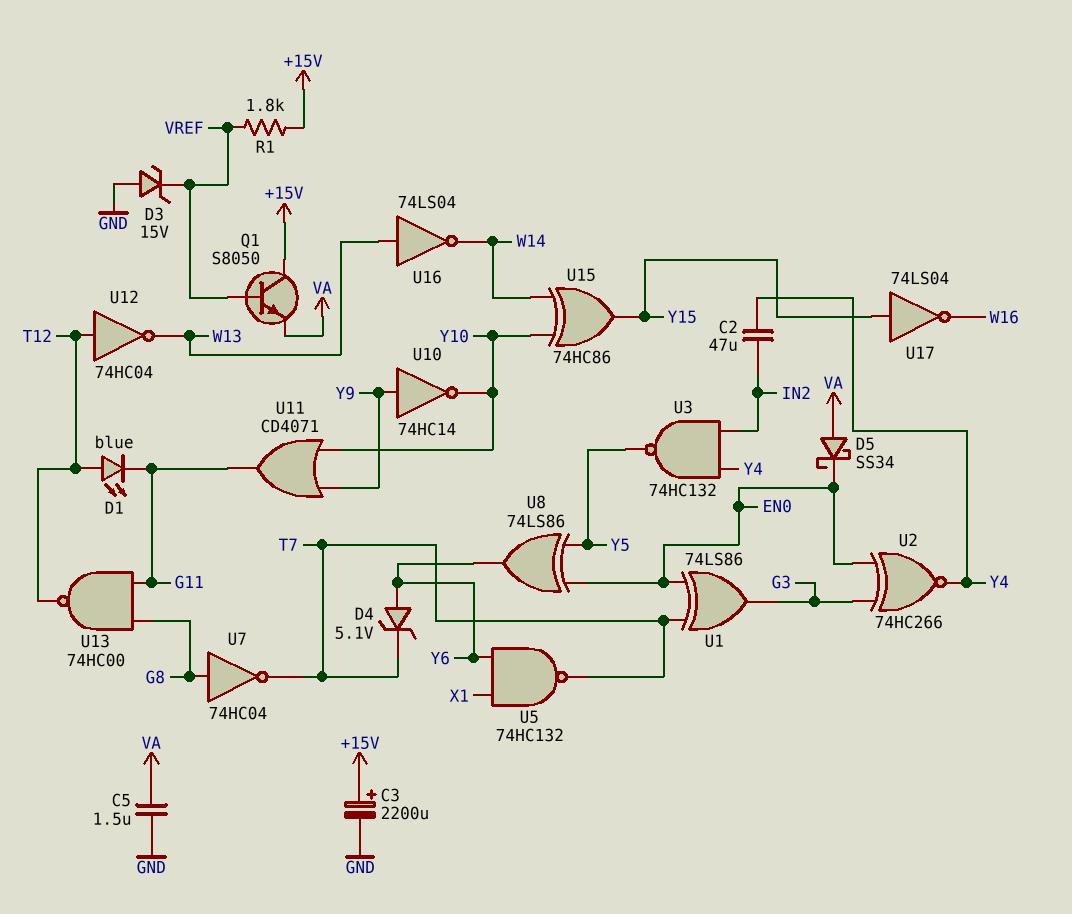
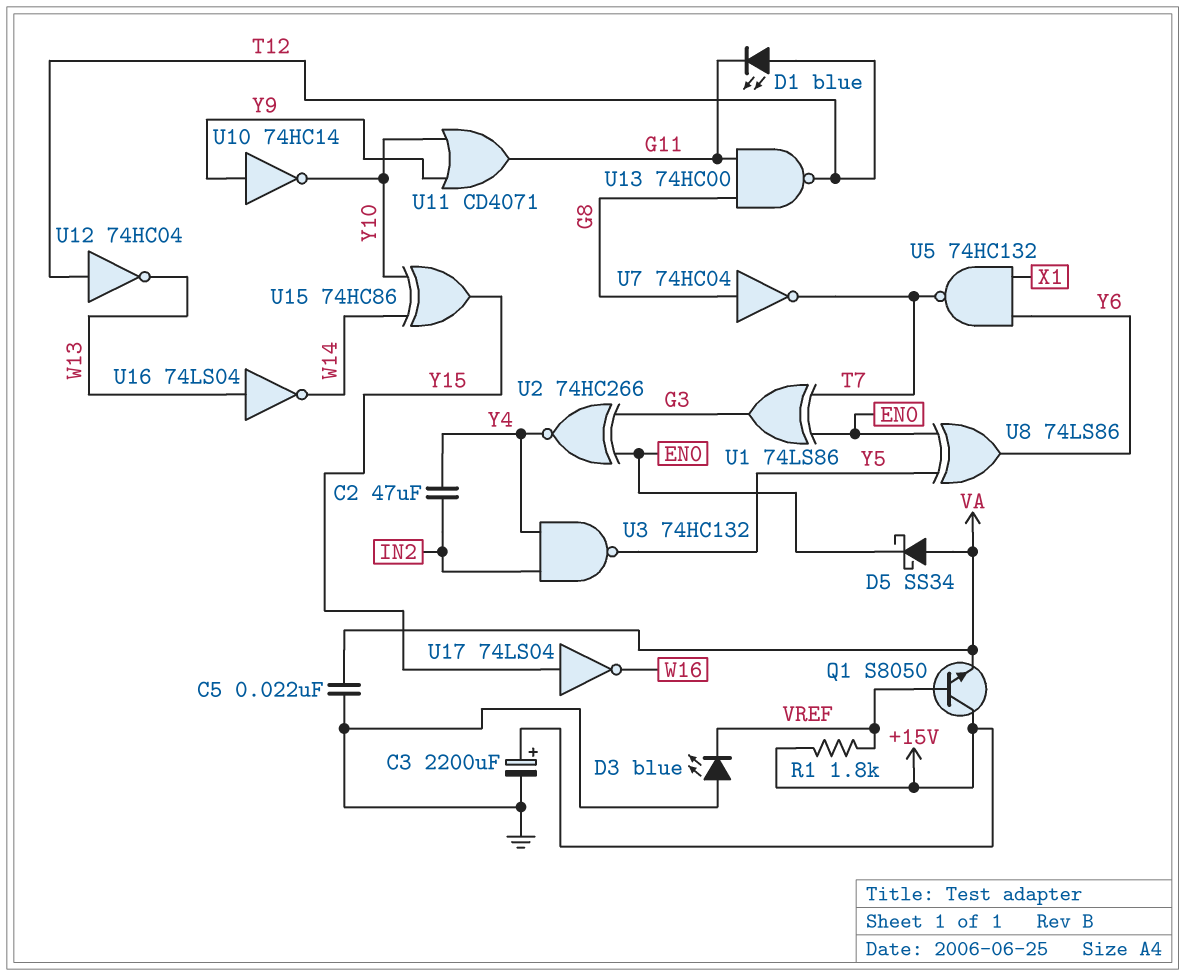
C5: 1.5uF (GND, VA) -> 22nF (GND, VA)
D3: zener 15V (A GND, K VREF) -> LED blue (A GND, K VREF)
D4: zener 5.1V (A Y6, K T7) -> none

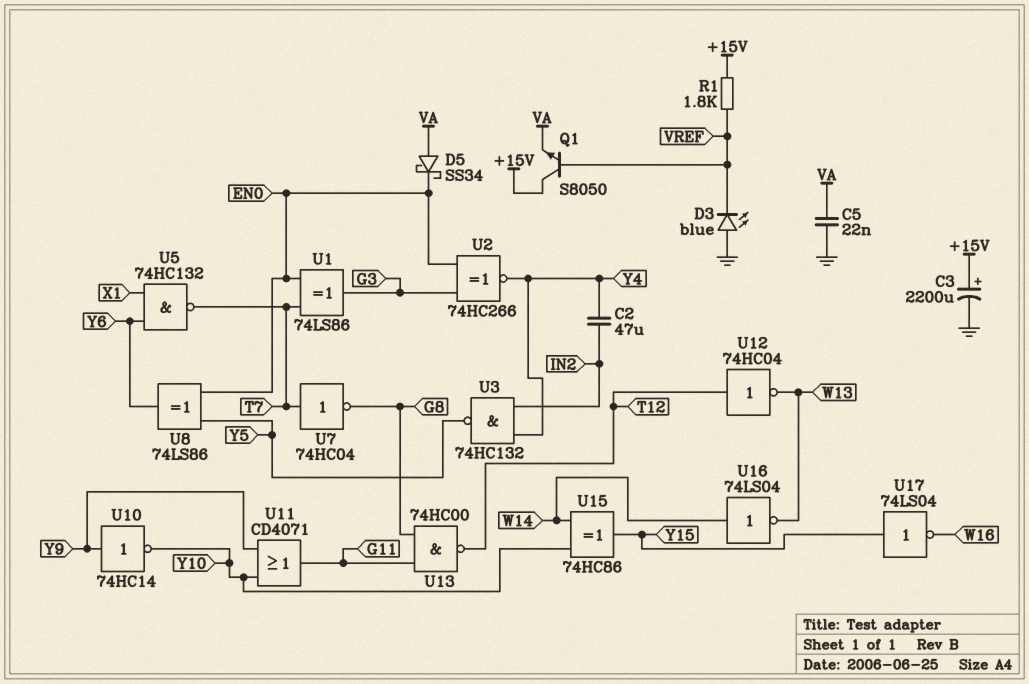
D1: LED blue (A T12, K G11) -> none
U7: NOT 74HC04 (in G8, out T7) -> NOT 74HC04 (in T7, out G8)
U16: NOT 74LS04 (in W13, out W14) -> NOT 74LS04 (in W14, out W13)

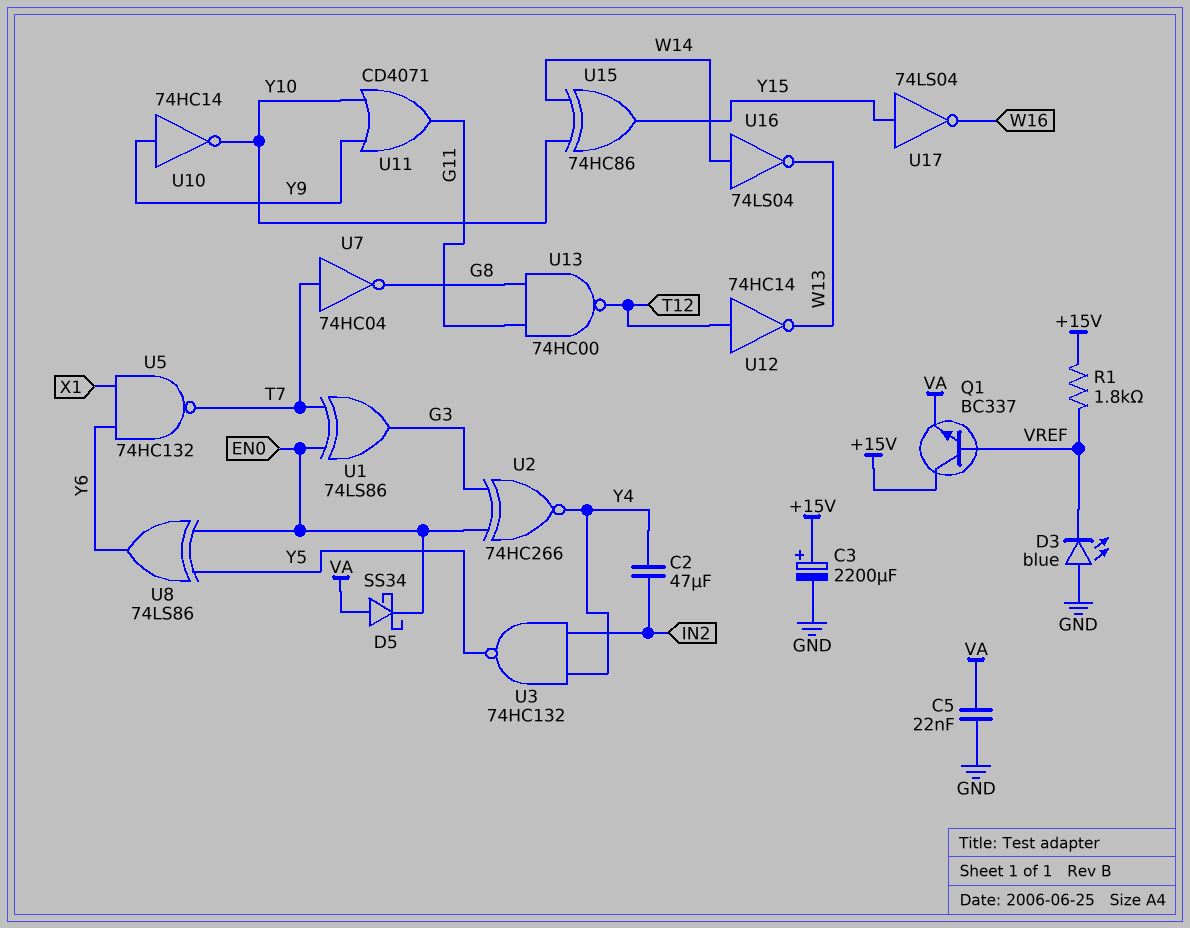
Q1: NPN S8050 (B VREF, C +15V, E VA) -> NPN BC337 (B VREF, C +15V, E VA)
U12: NOT 74HC04 (in T12, out W13) -> NOT 74HC14 (in T12, out W13)

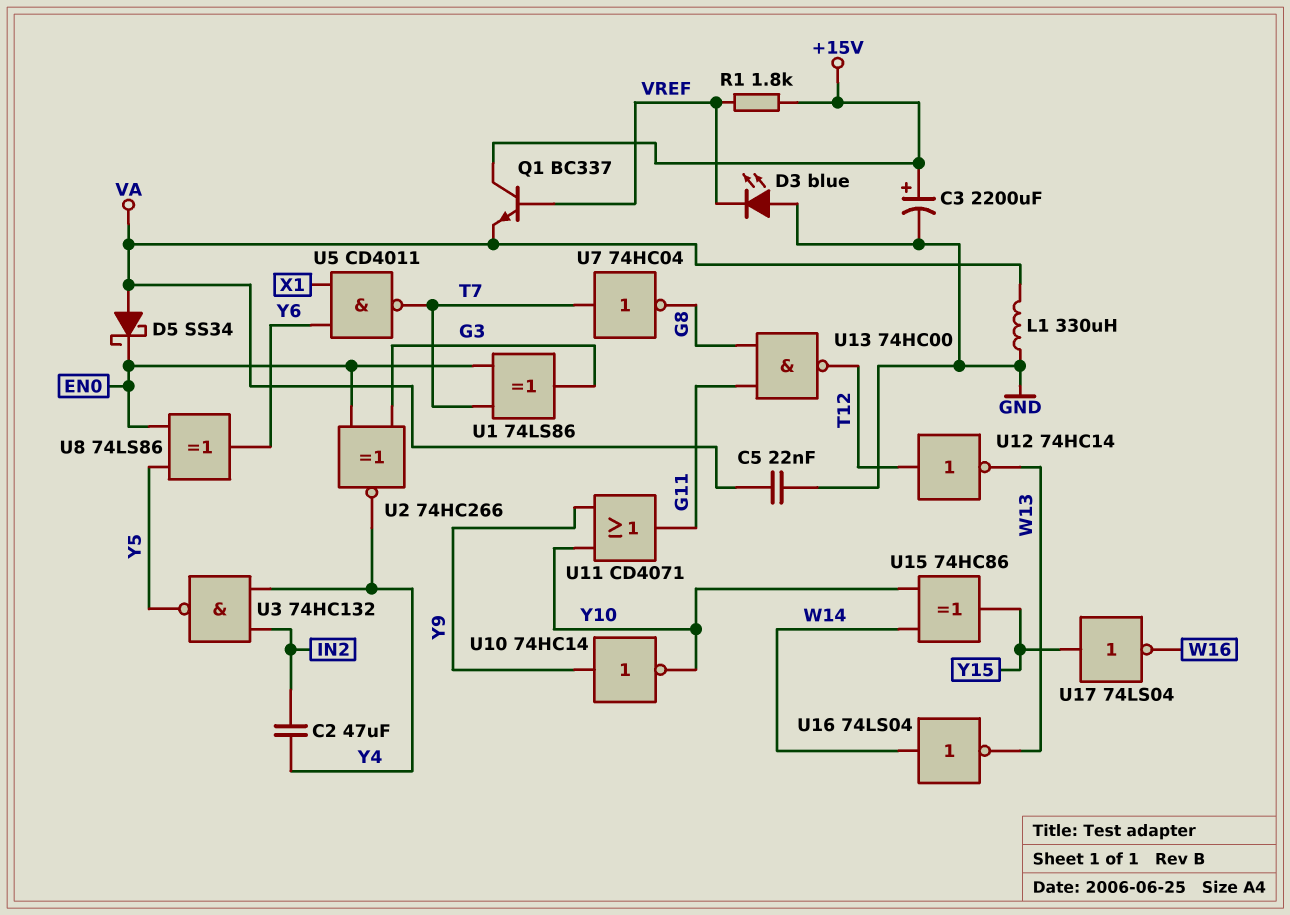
L1: none -> 330uH (GND, VA)
U5: NAND 74HC132 (in X1, in Y6, out T7) -> NAND CD4011 (in X1, in Y6, out T7)

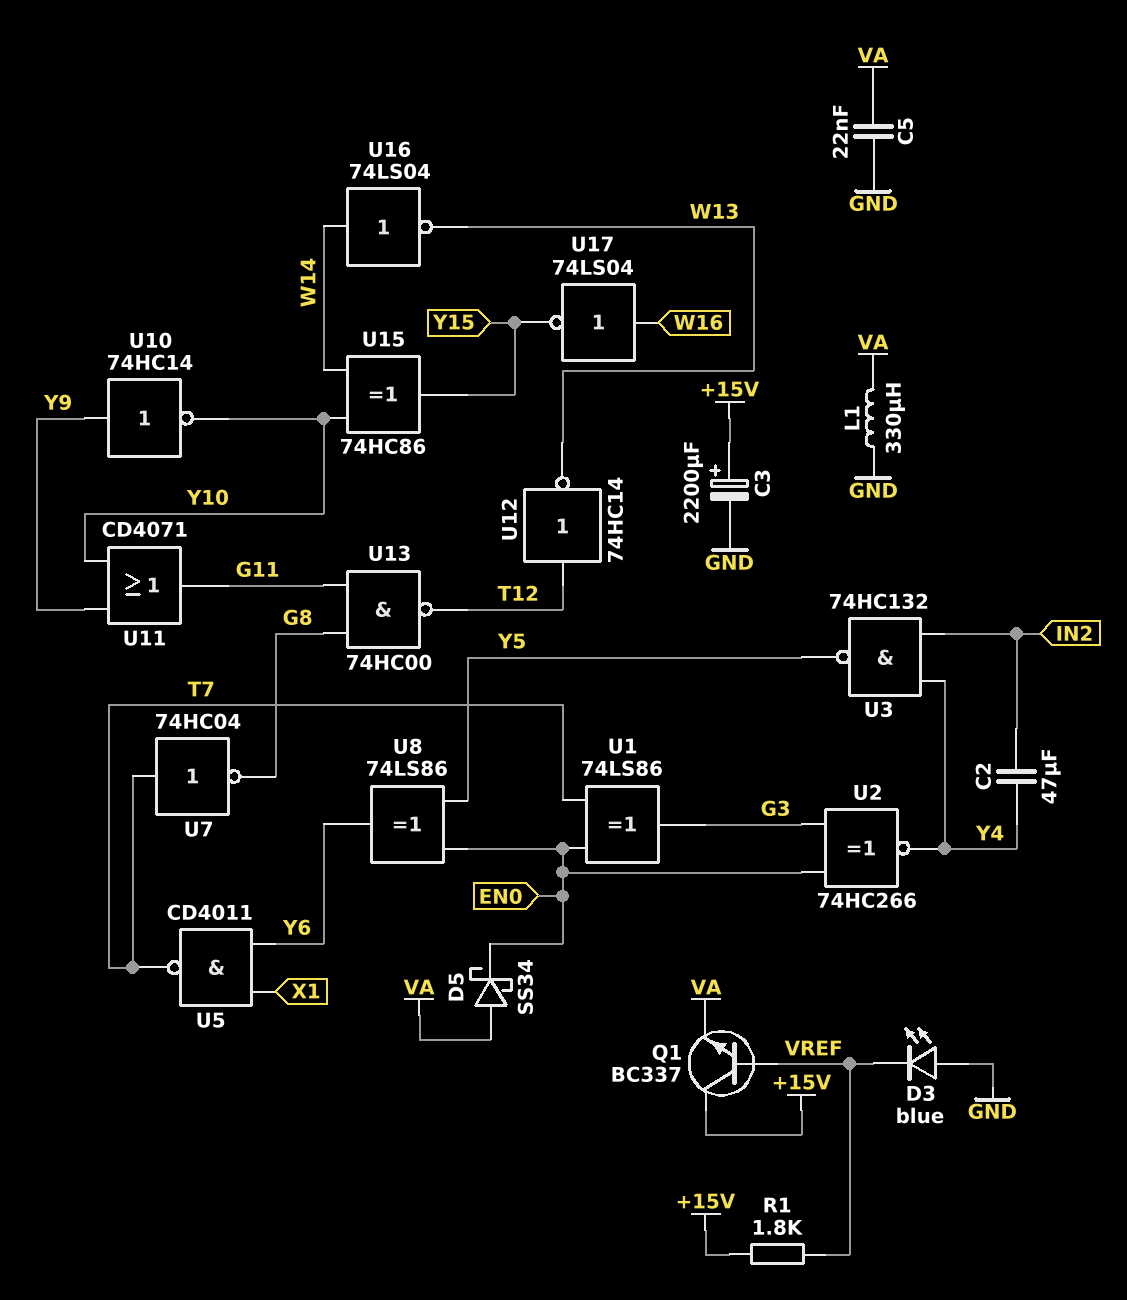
U17: NOT 74LS04 (in Y15, out W16) -> NOT 74LS04 (in W16, out Y15)

